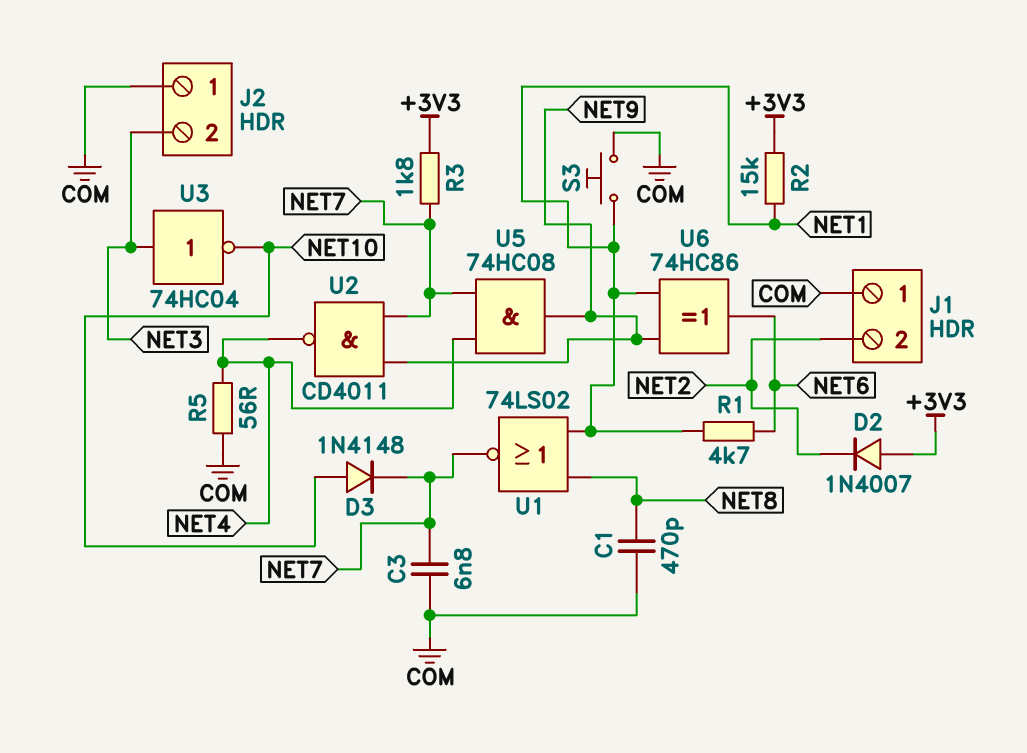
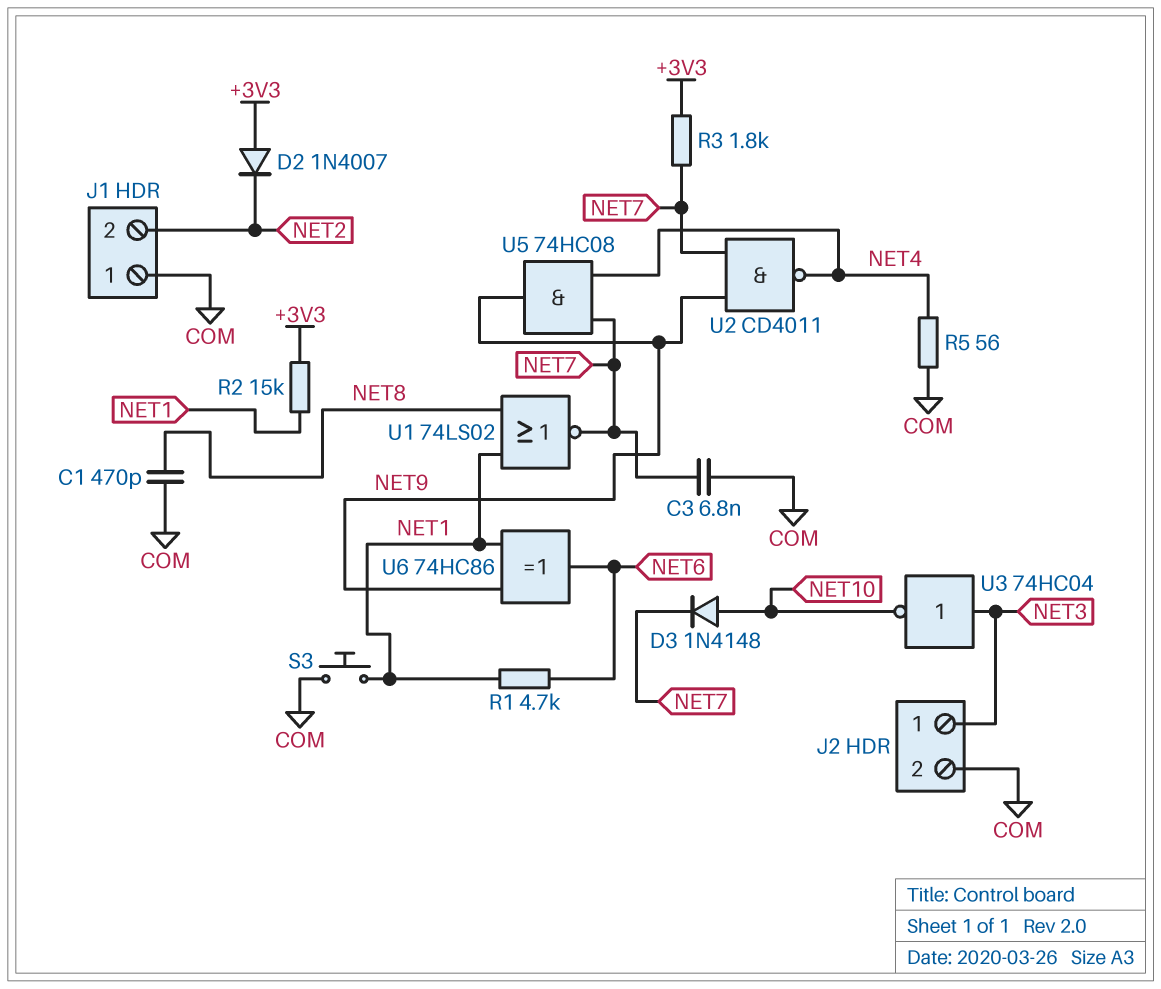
J2 pin 1: COM -> NET3
J2 pin 2: NET3 -> COM

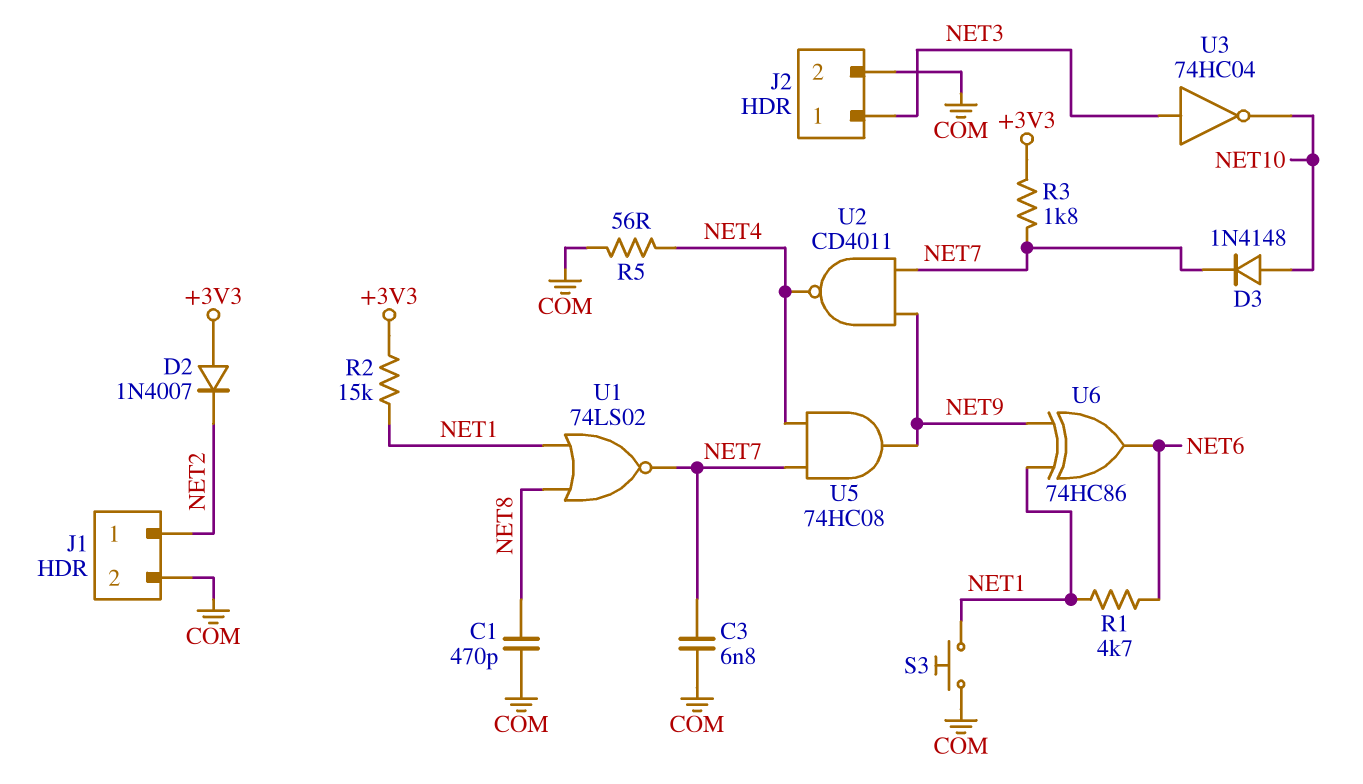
J1 pin 1: COM -> NET2
J1 pin 2: NET2 -> COM

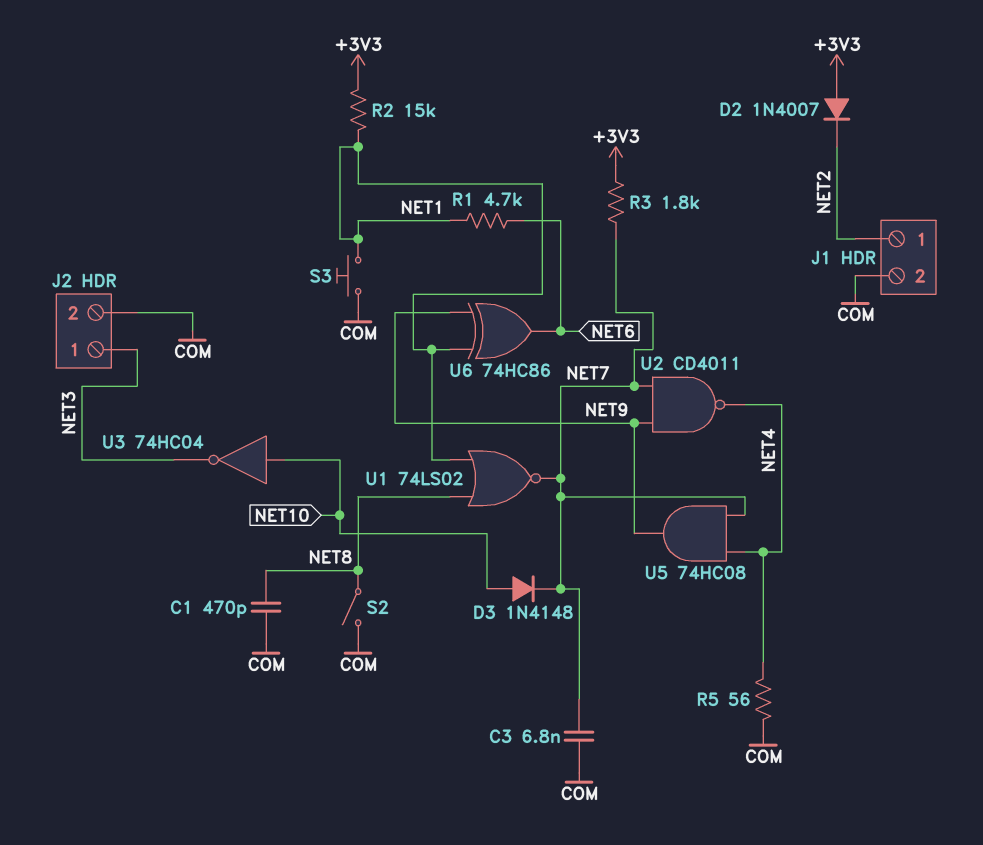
S2: none -> switch (COM, NET8)
U3: NOT 74HC04 (in NET3, out NET10) -> NOT 74HC04 (in NET10, out NET3)

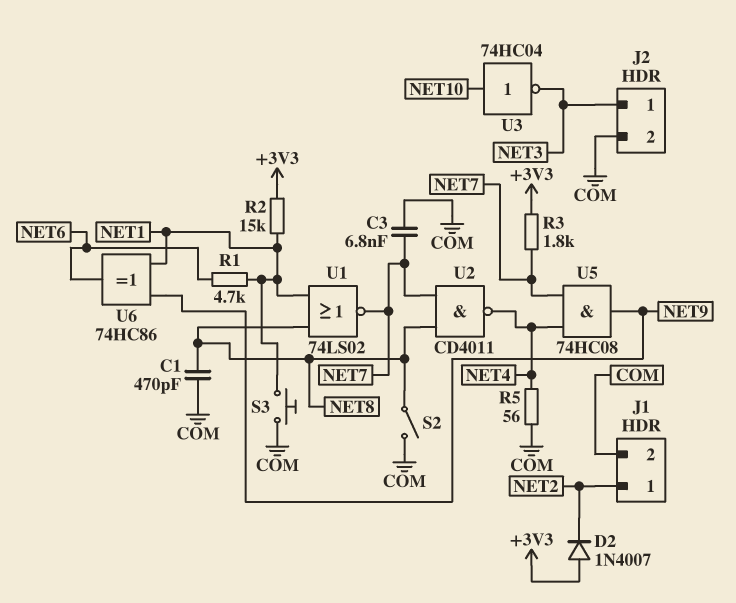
D3: diode 1N4148 (A NET10, K NET7) -> none
U2: NAND CD4011 (in NET7, in NET9, out NET4) -> NAND CD4011 (in NET7, in NET8, out NET4)

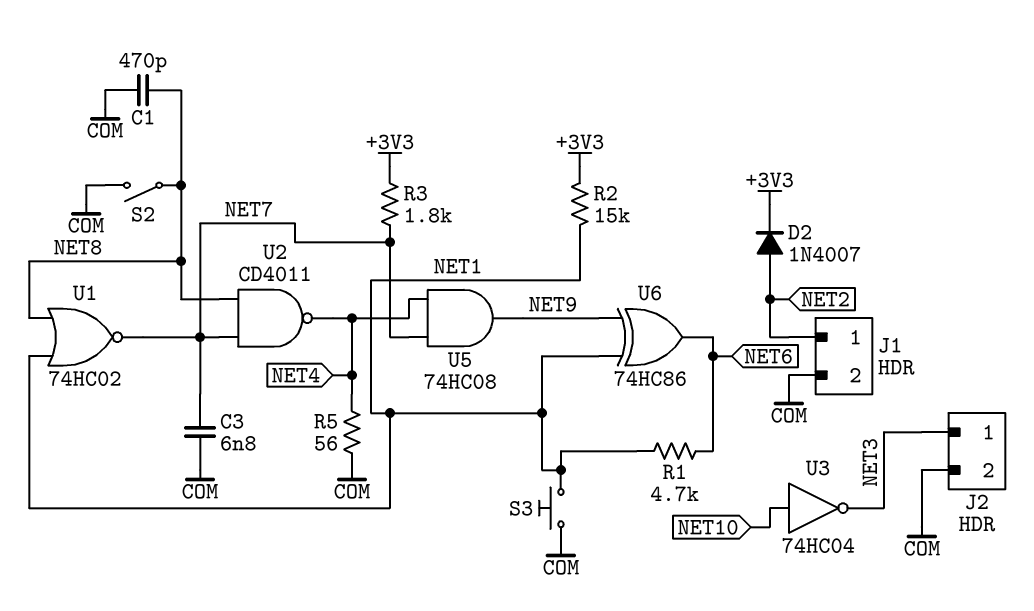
D2: diode 1N4007 (A +3V3, K NET2) -> diode 1N4007 (A NET2, K +3V3)
U1: NOR 74LS02 (in NET1, in NET8, out NET7) -> NOR 74HC02 (in NET1, in NET8, out NET7)

